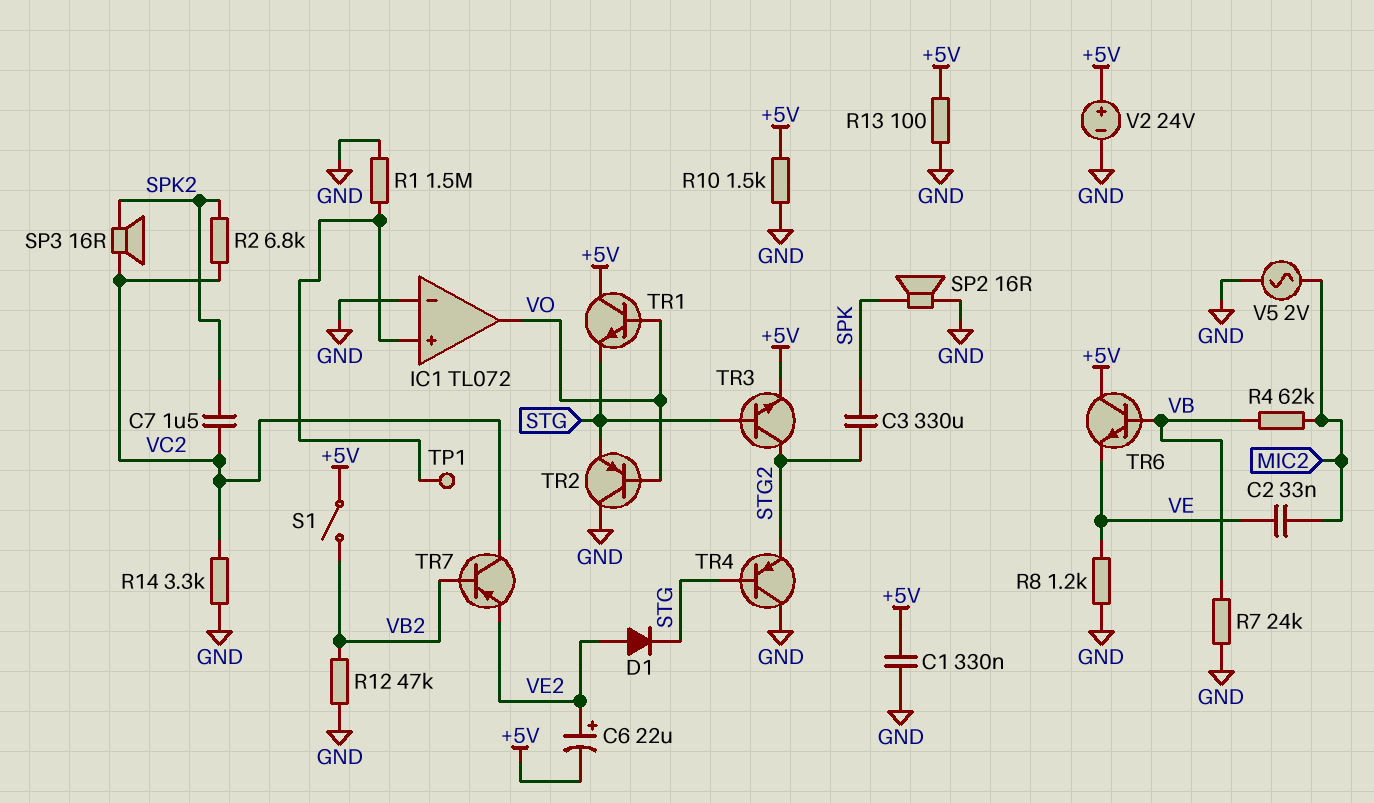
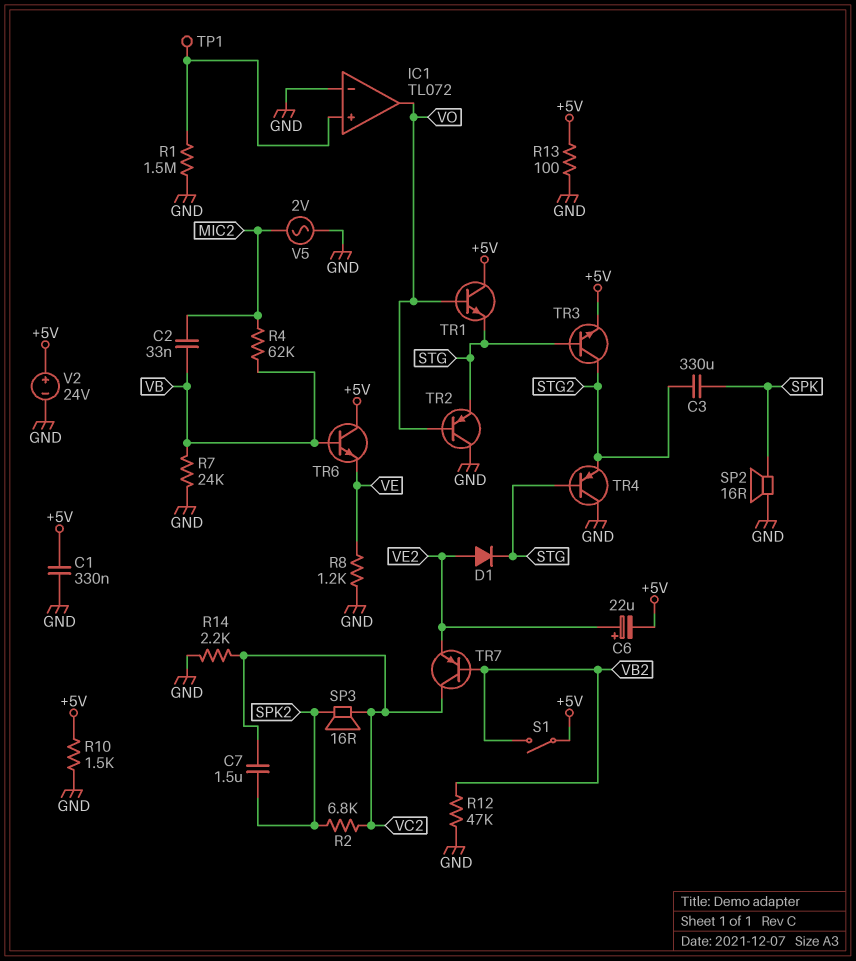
C2: 33nF (MIC2, VE) -> 33nF (MIC2, VB)
R14: 3.3k (GND, VC2) -> 2.2k (GND, VC2)

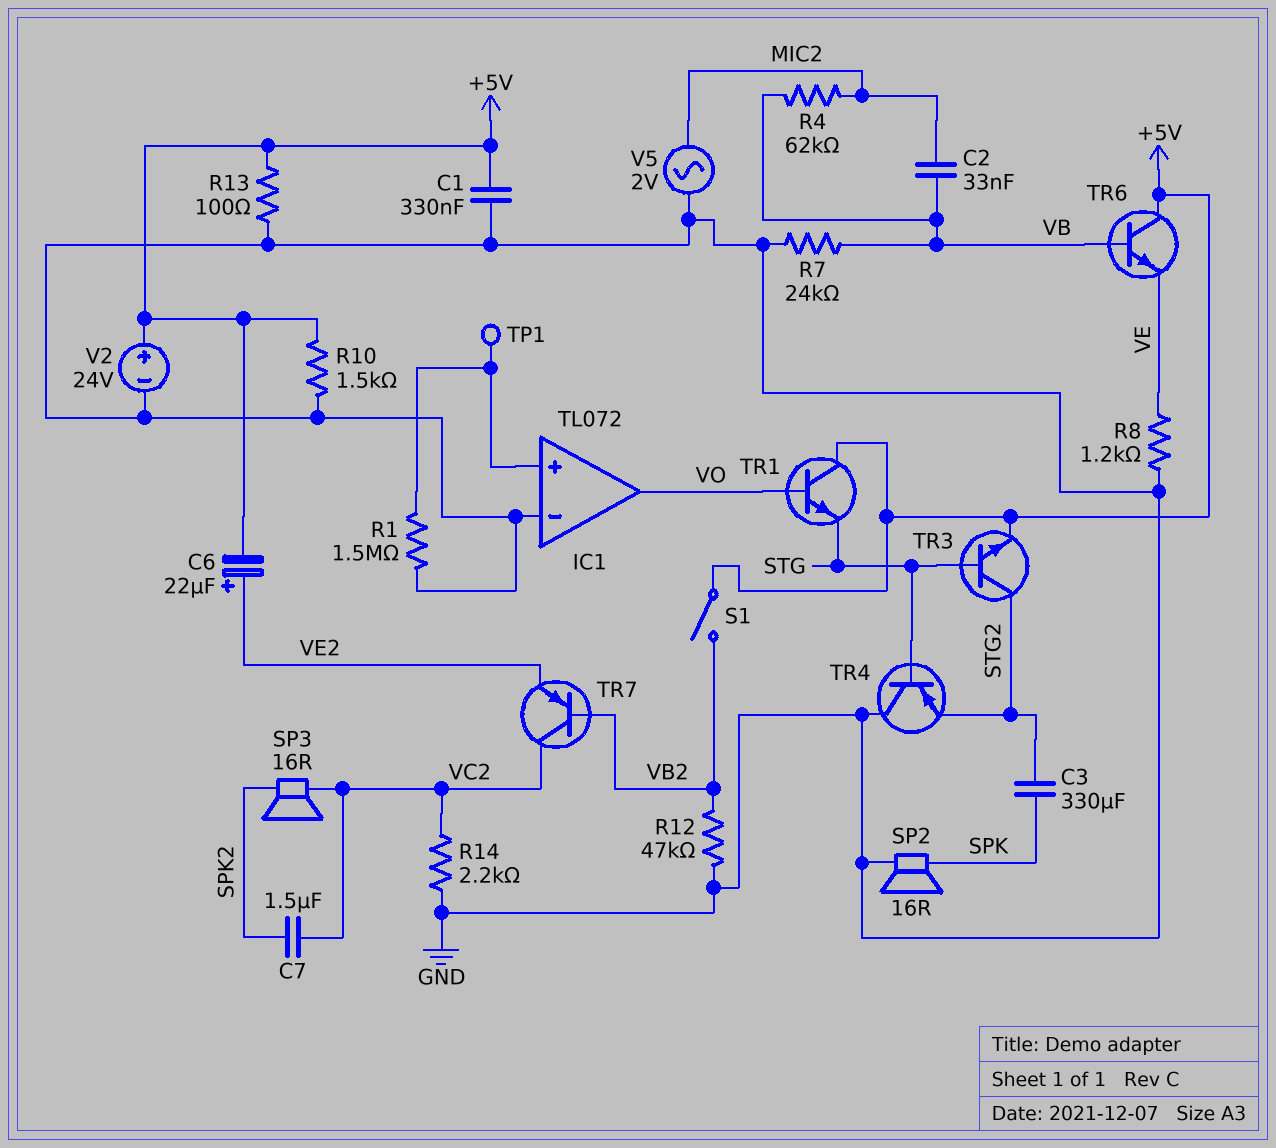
D1: diode (A VE2, K STG) -> none
R2: 6.8k (SPK2, VC2) -> none
TR2: PNP (B VO, C GND, E STG) -> none

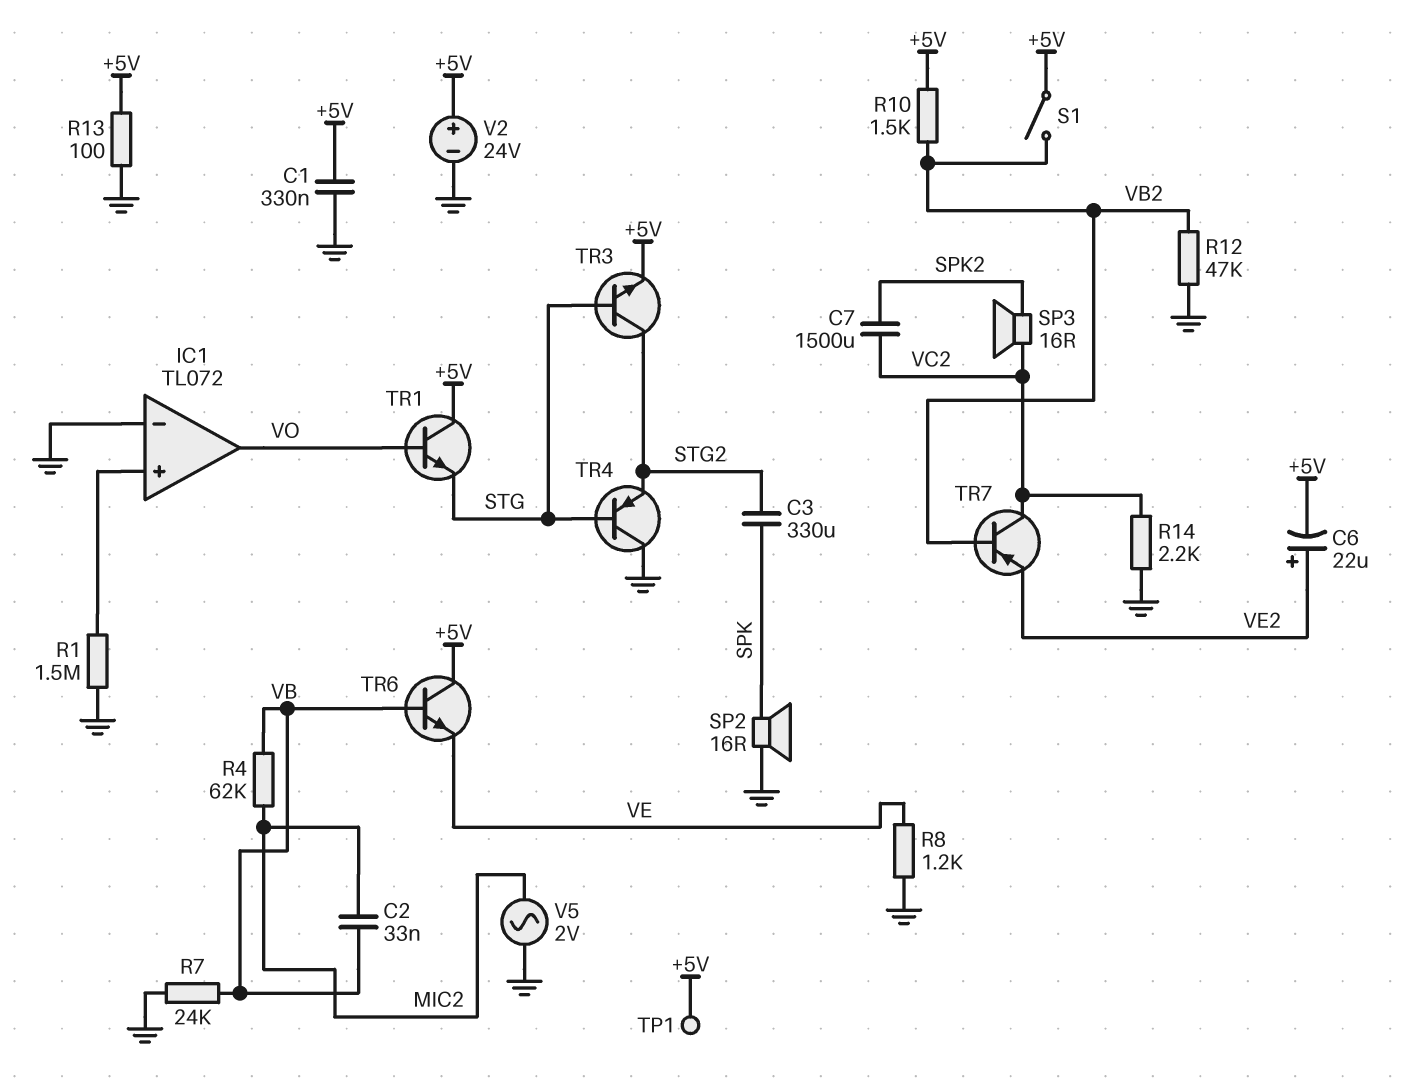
C7: 1.5uF (SPK2, VC2) -> 1500uF (SPK2, VC2)
R10: 1.5k (+5V, GND) -> 1.5k (+5V, VB2)
TP1: test point (IC1/in+) -> test point (+5V)

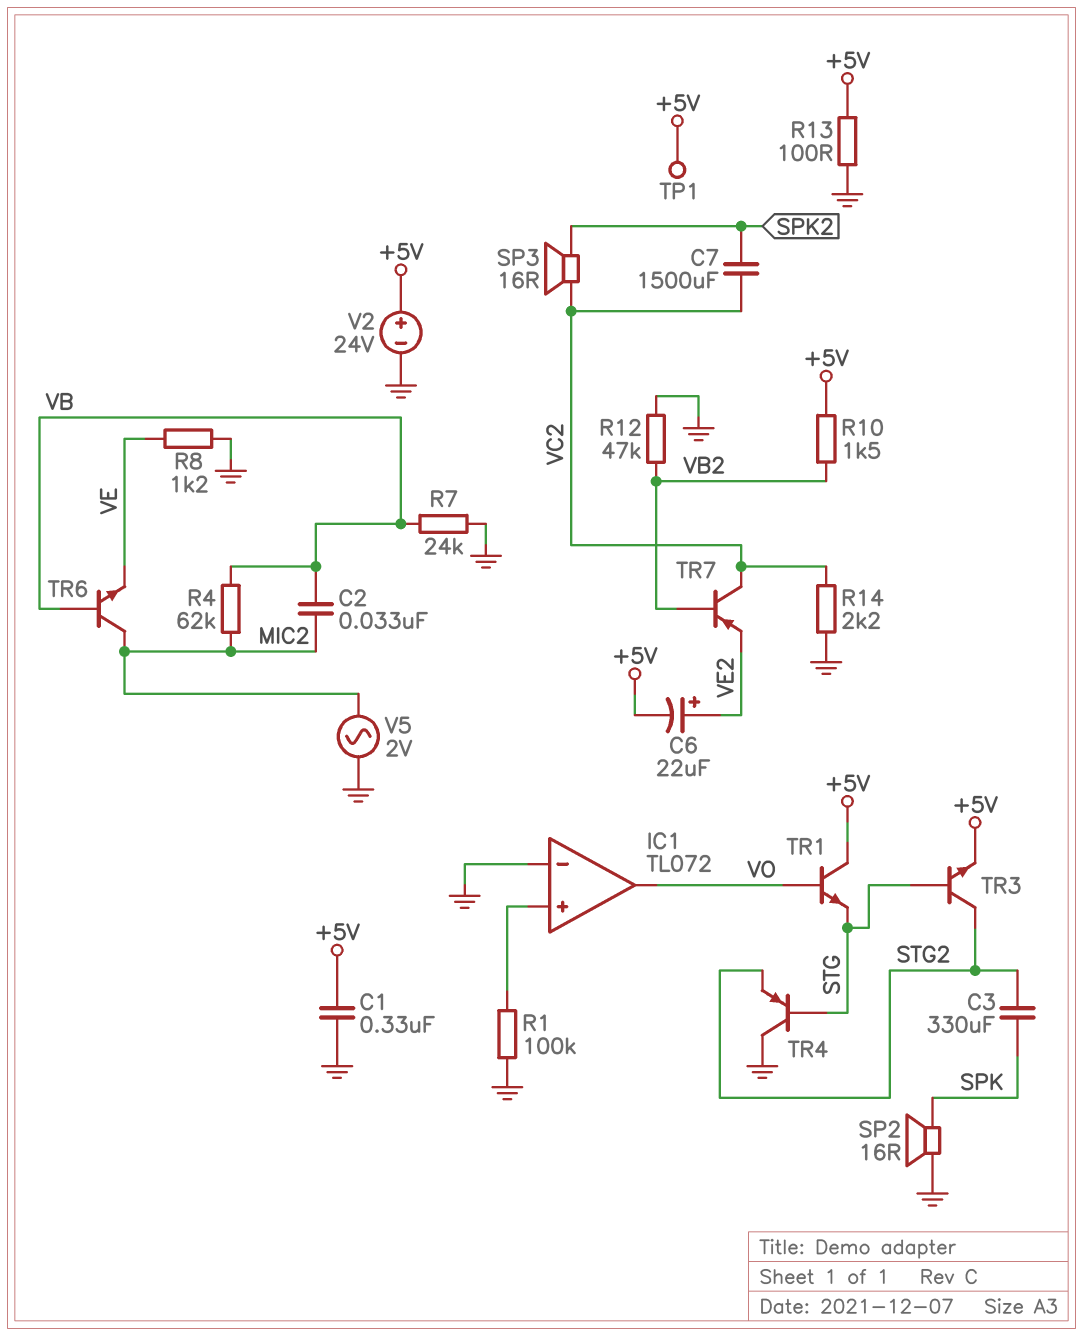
R1: 1.5M (GND, IC1/in+) -> 100k (GND, IC1/in+)
S1: switch (+5V, VB2) -> none
TR6: NPN (B VB, C +5V, E VE) -> NPN (B VB, C MIC2, E VE)

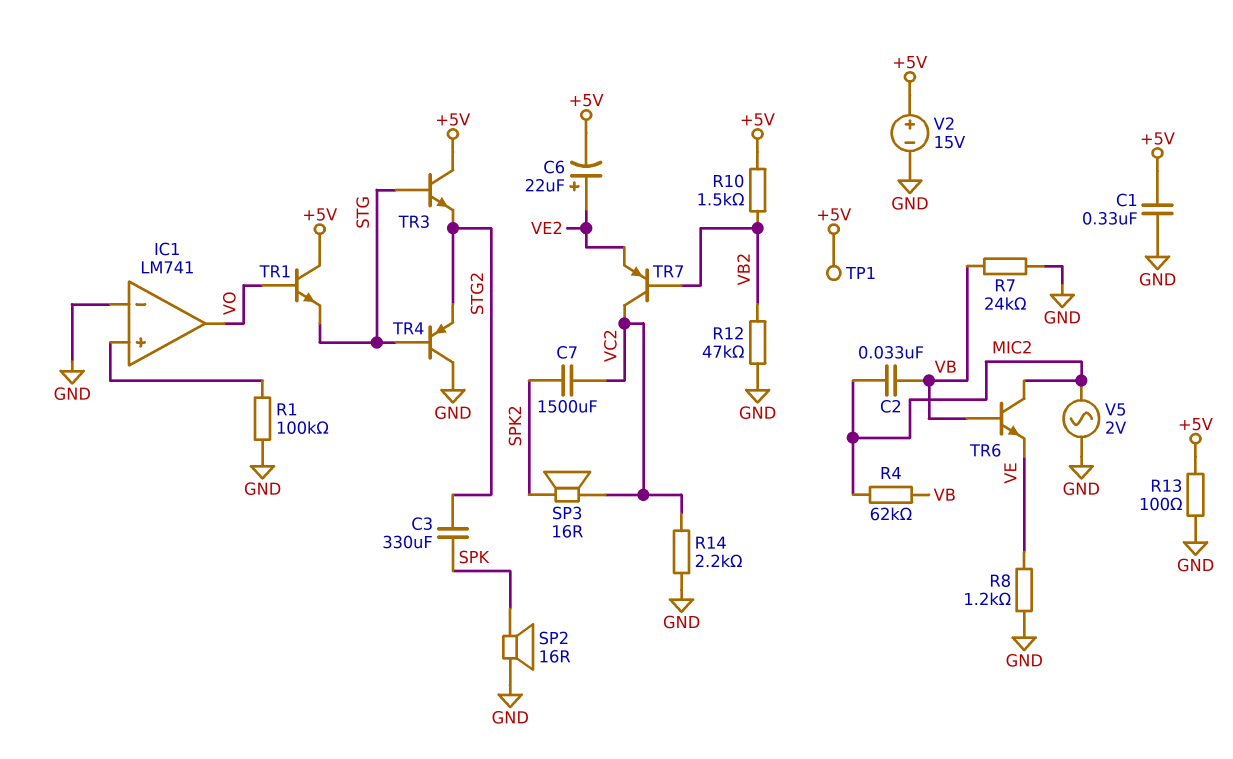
IC1: TL072 -> LM741
TR3: NPN (B STG, C STG2, E +5V) -> NPN (B STG, C +5V, E STG2)
V2: 24V (plus +5V, minus GND) -> 15V (plus +5V, minus GND)

